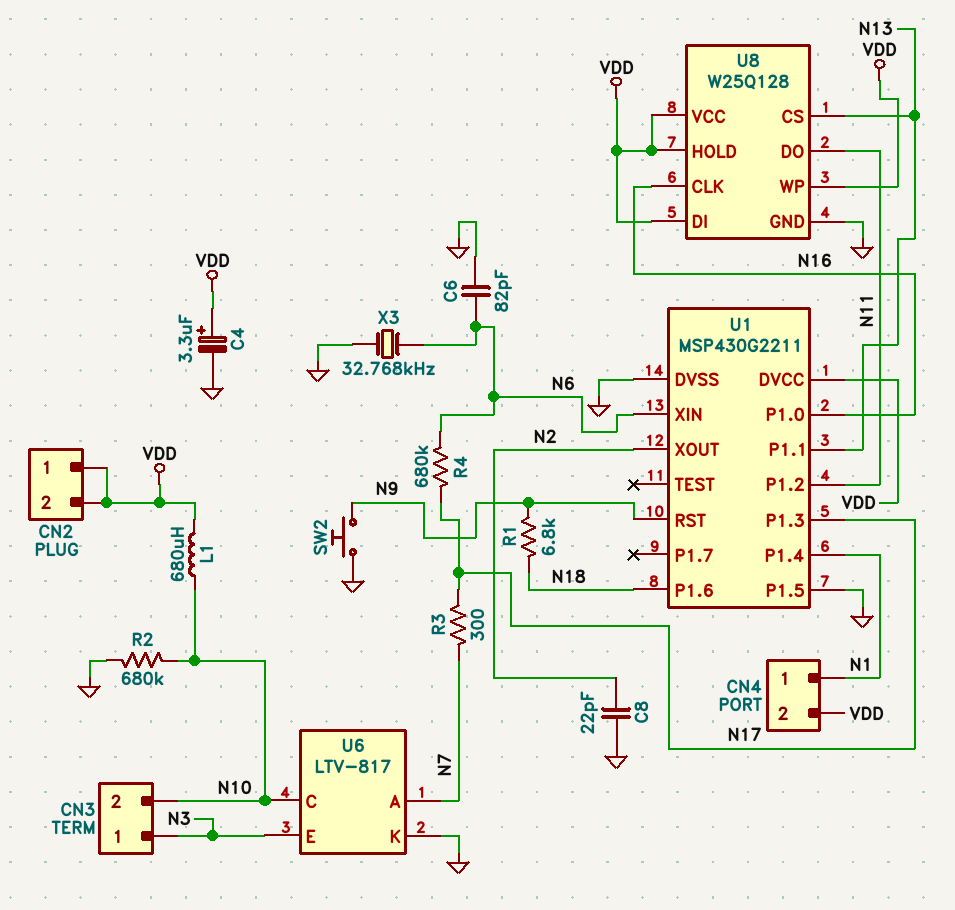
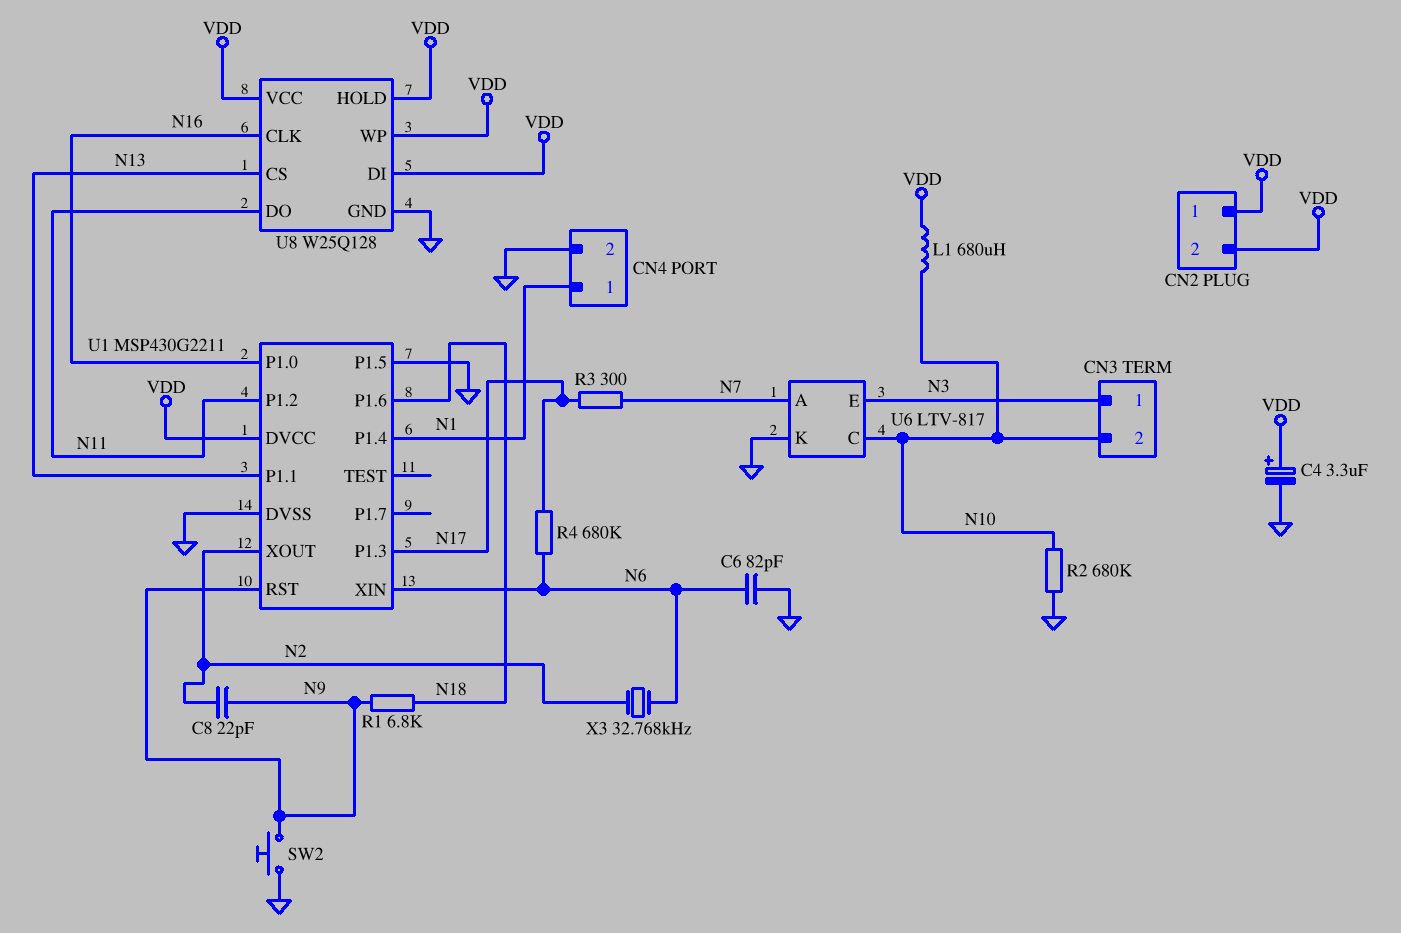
C8: 22pF (GND, N2) -> 22pF (N2, N9)
CN4 pin 2: VDD -> GND
X3: 32.768kHz (GND, N6) -> 32.768kHz (N2, N6)

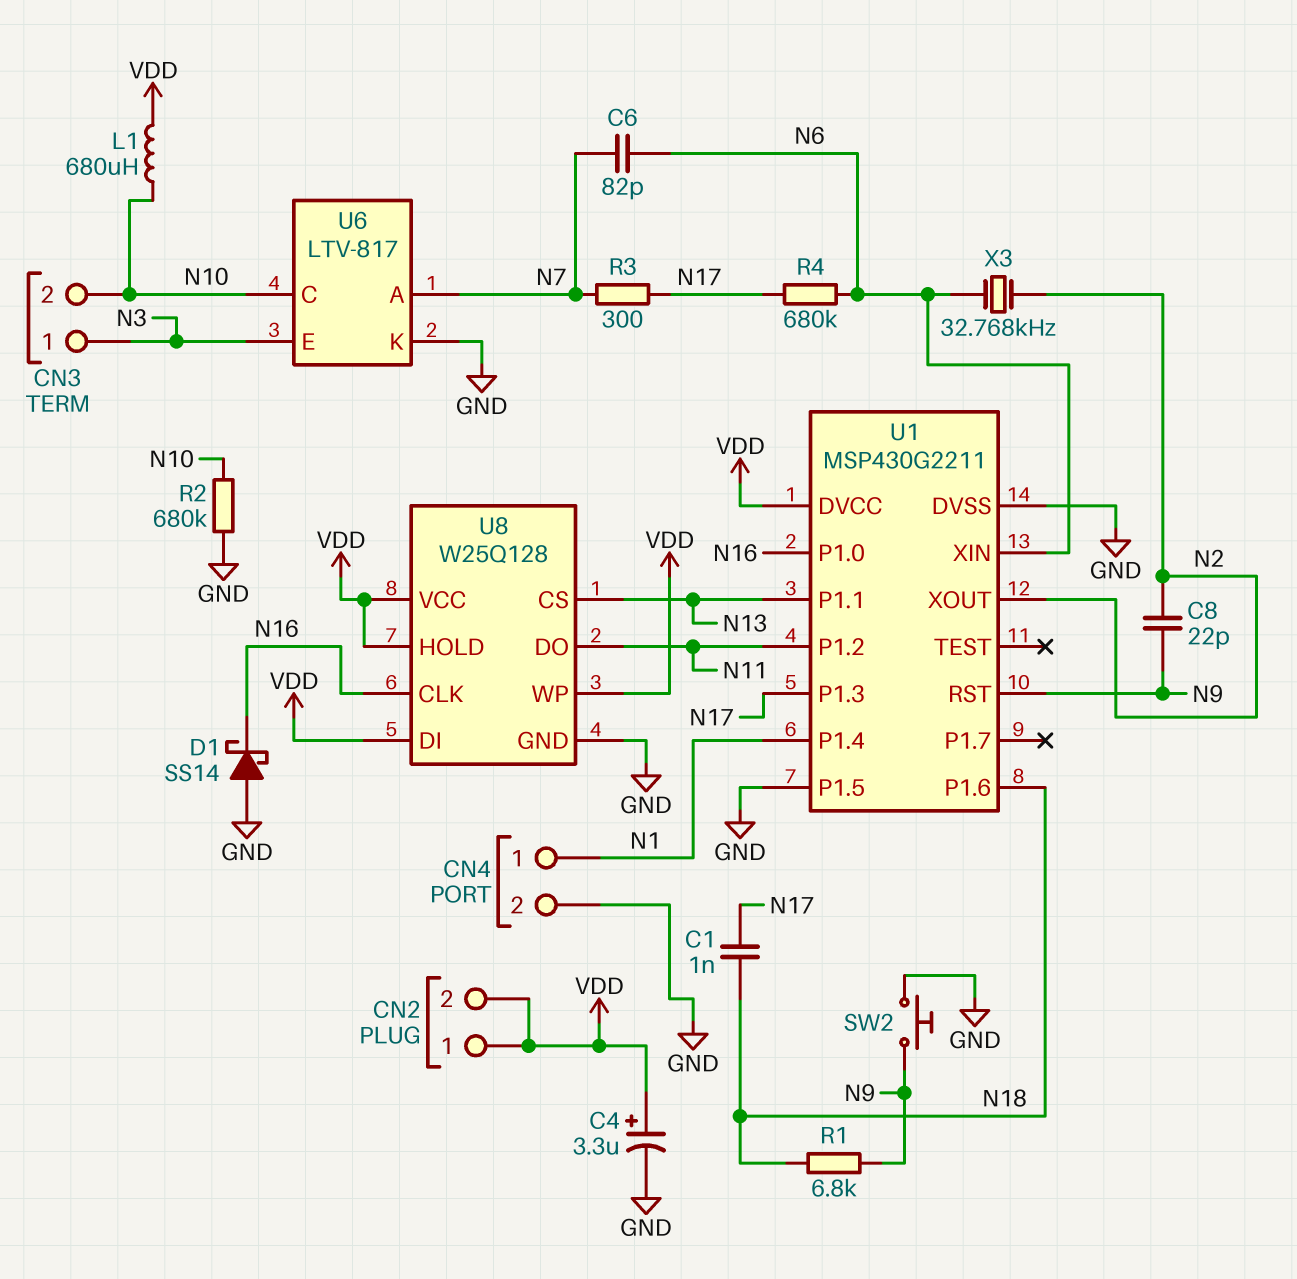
C1: none -> 1nF (N17, N18)
C6: 82pF (GND, N6) -> 82pF (N6, N7)
D1: none -> schottky SS14 (A GND, K N16)

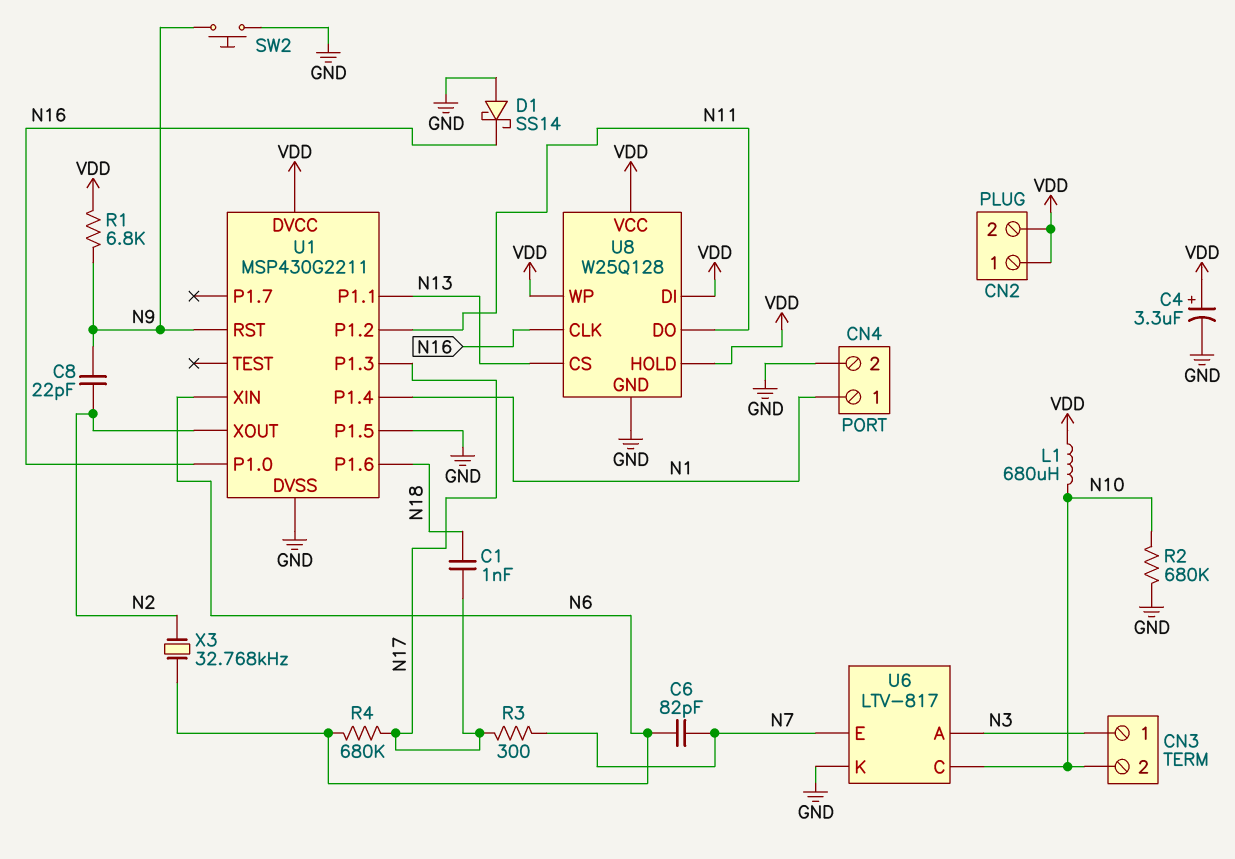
R1: 6.8k (N9, N18) -> 6.8k (N9, VDD)
U6 pin A: N7 -> N3
U6 pin E: N3 -> N7

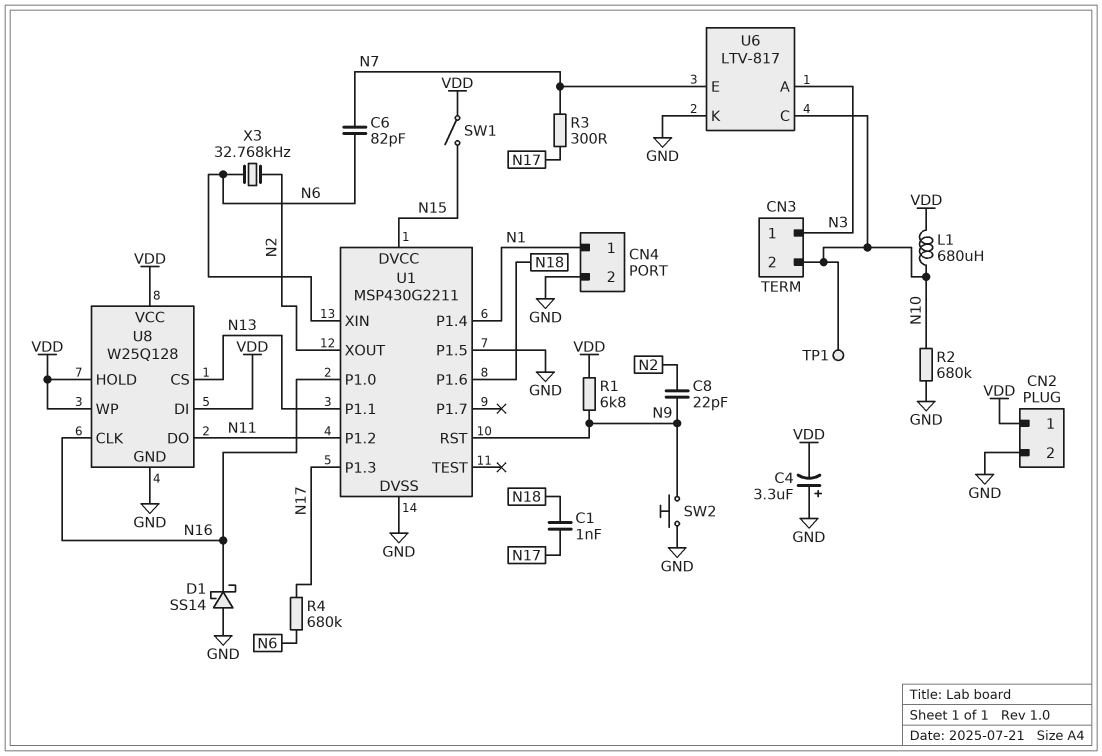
C4: 3.3uF (plus VDD, minus GND) -> 3.3uF (plus GND, minus VDD)
CN2 pin 2: VDD -> GND
SW1: none -> switch (N15, VDD)
TP1: none -> test point (N10)
U1 pin DVCC: VDD -> N15

